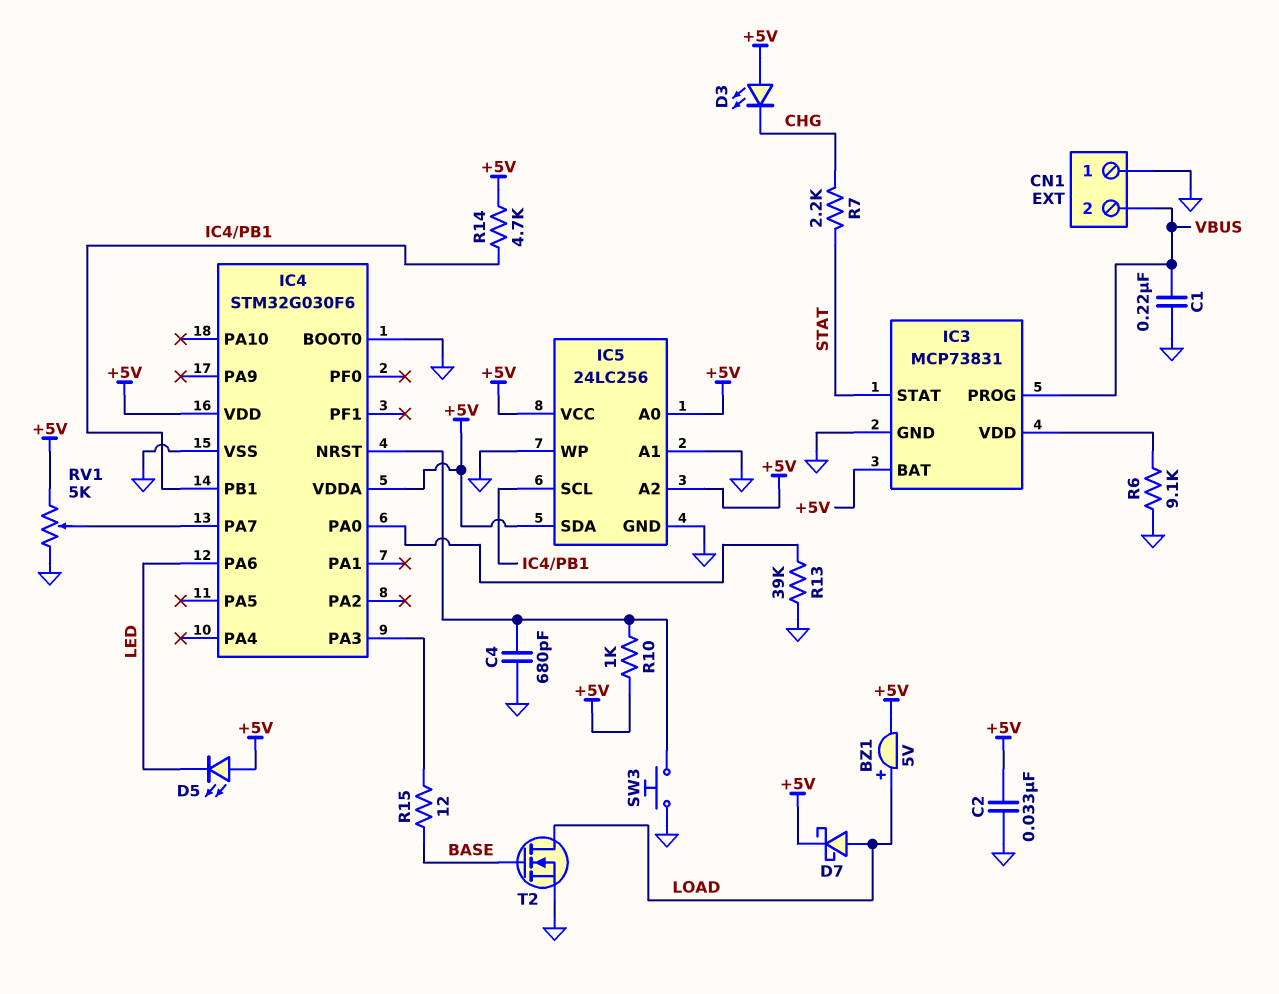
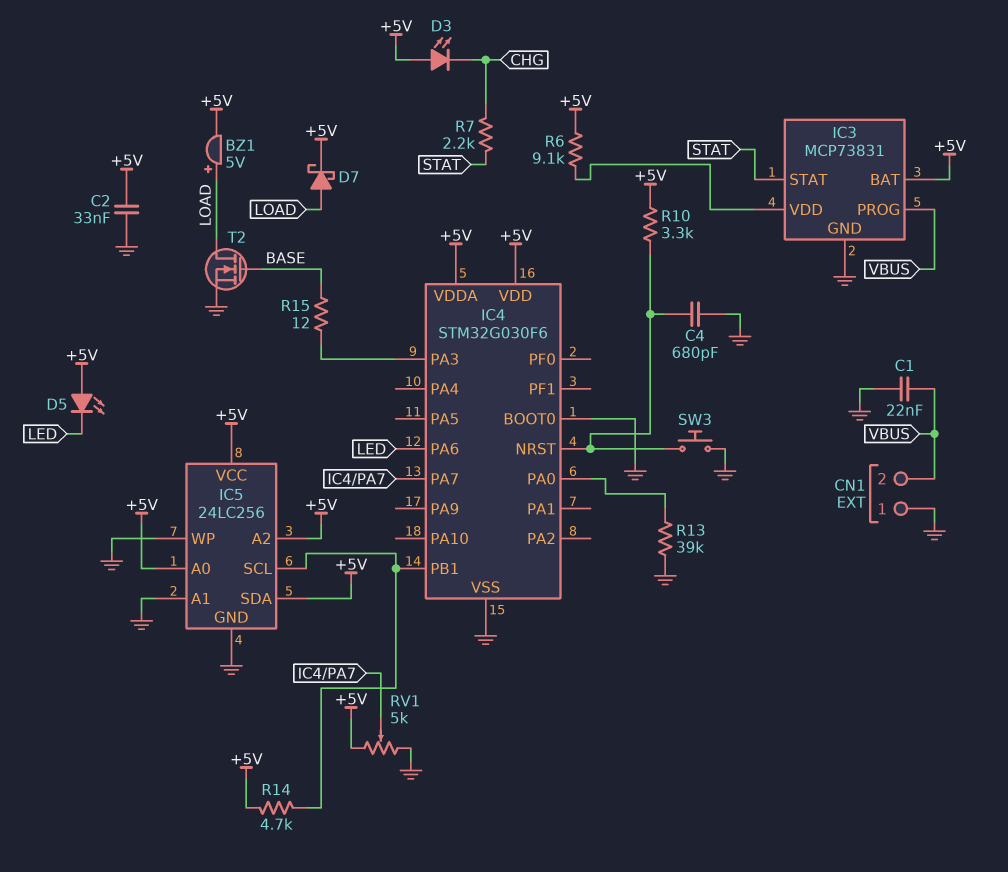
C1: 220nF (GND, VBUS) -> 22nF (GND, VBUS)
R6: 9.1k (GND, IC3/VDD) -> 9.1k (+5V, IC3/VDD)
R10: 1k (+5V, IC4/NRST) -> 3.3k (+5V, IC4/NRST)

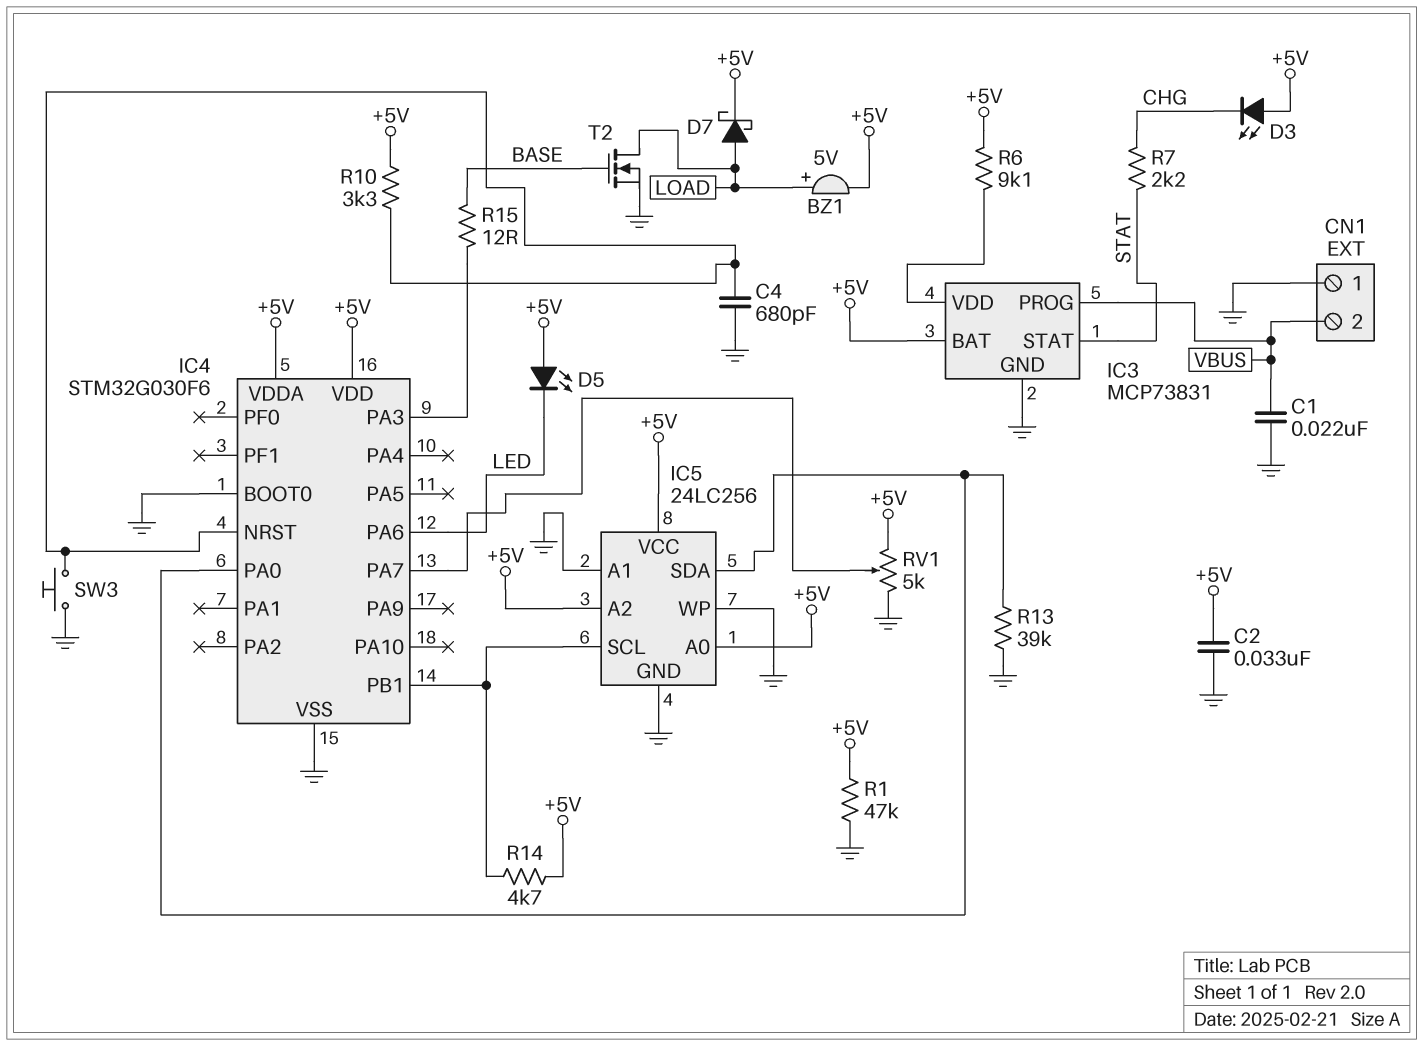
IC5 pin SDA: +5V -> IC4/PA0
R1: none -> 47k (+5V, GND)

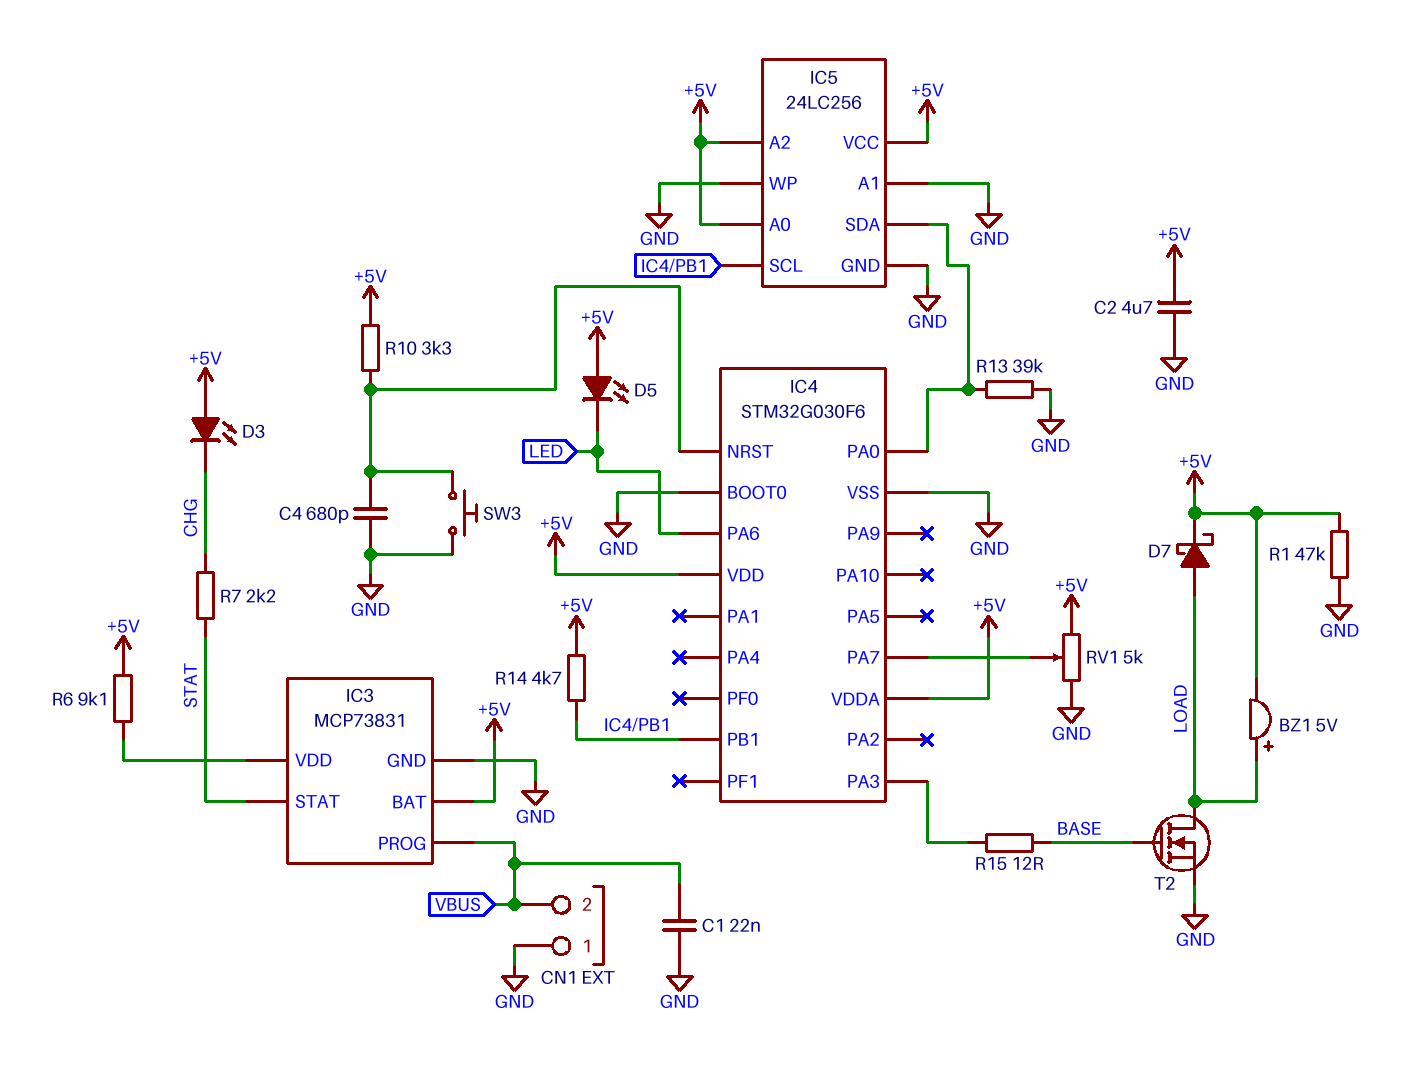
C2: 33nF (+5V, GND) -> 4.7uF (+5V, GND)

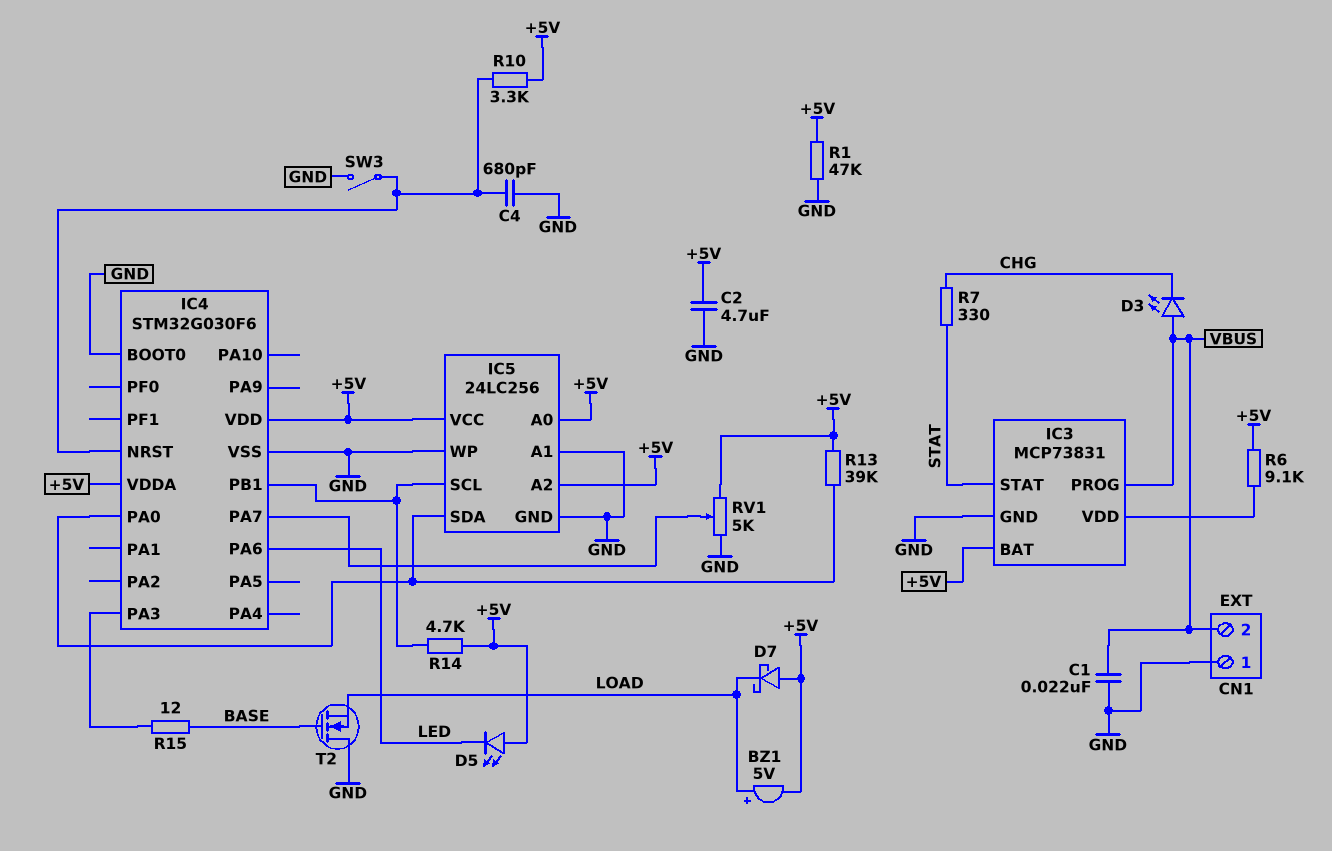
D3: LED (A +5V, K CHG) -> LED (A VBUS, K CHG)
D7: schottky (A LOAD, K +5V) -> schottky (A +5V, K LOAD)
R7: 2.2k (CHG, STAT) -> 330 (CHG, STAT)
R13: 39k (GND, IC4/PA0) -> 39k (+5V, IC4/PA0)
SW3: button (GND, IC4/NRST) -> switch (GND, IC4/NRST)
T2: NMOS (G BASE, D LOAD, S GND) -> NMOS (G BASE, D GND, S LOAD)

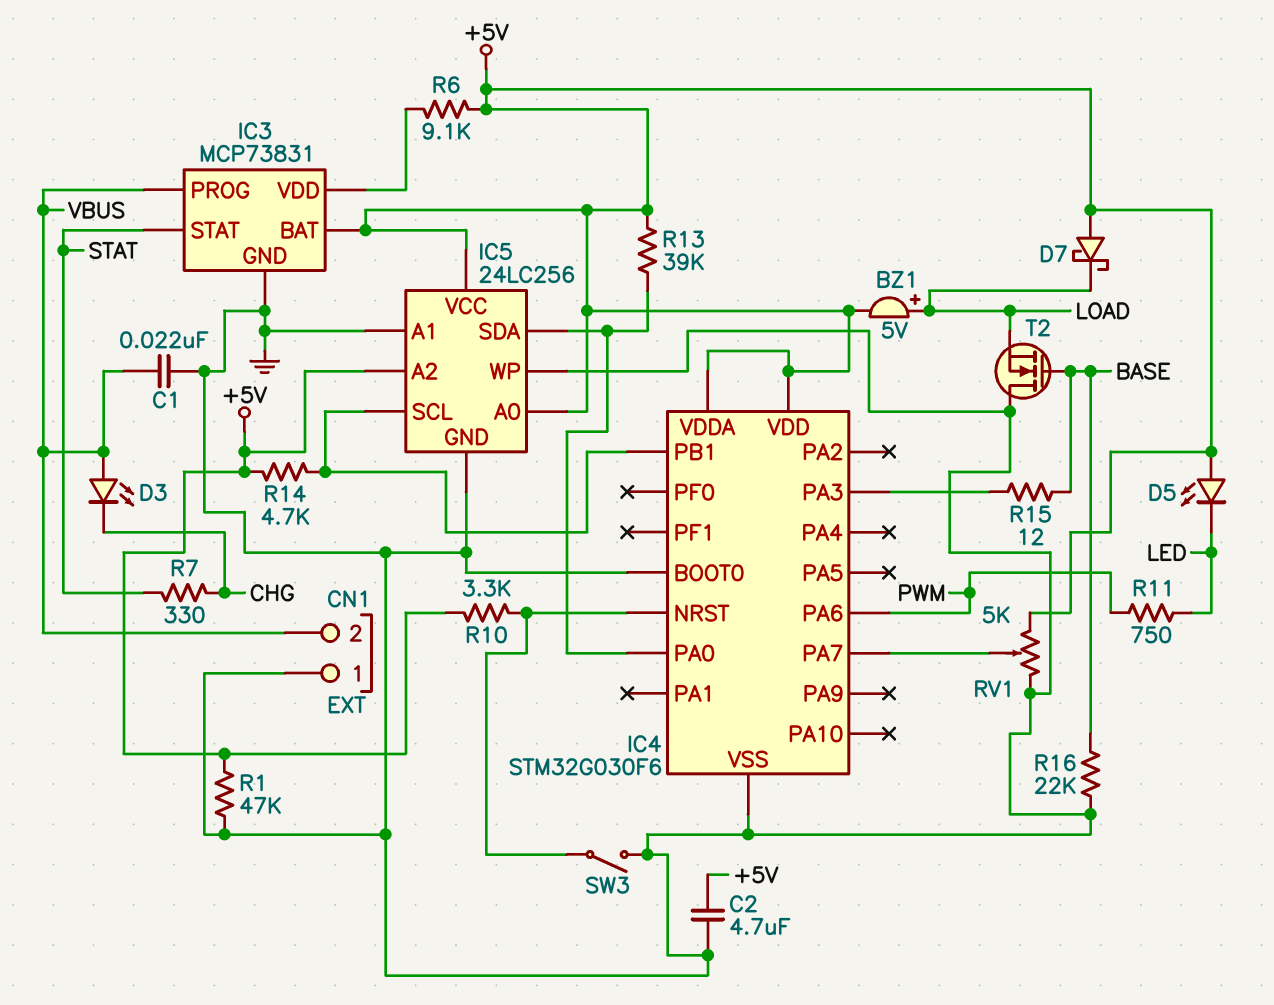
C4: 680pF (GND, IC4/NRST) -> none
IC4 pin PA6: LED -> PWM
R11: none -> 750 (LED, PWM)
R16: none -> 22k (BASE, GND)

